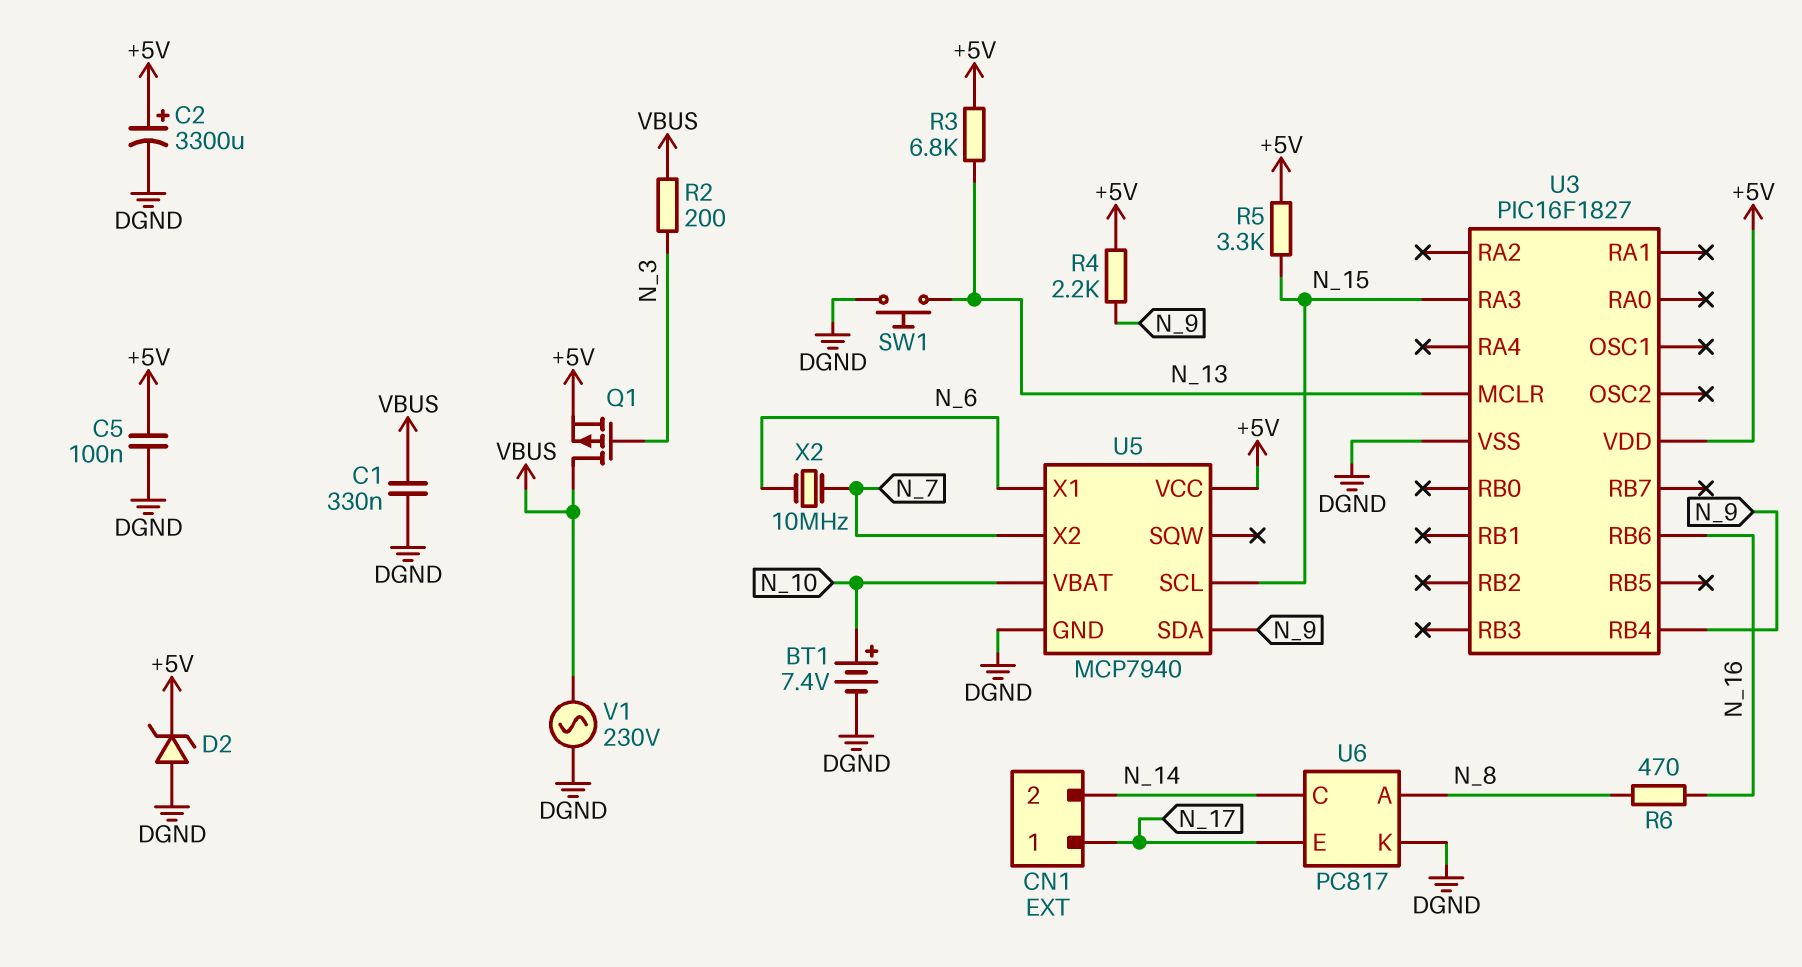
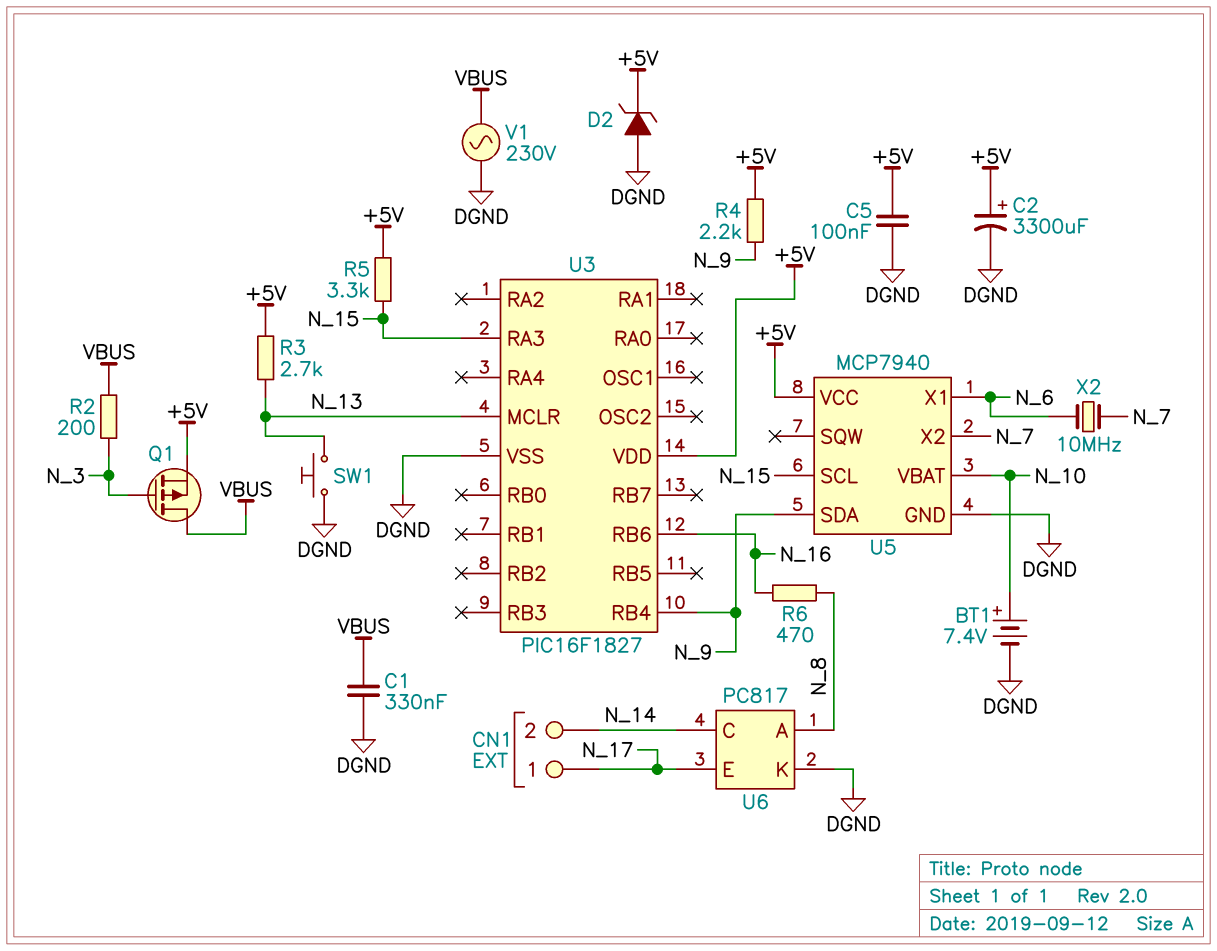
R3: 6.8k (+5V, N_13) -> 2.7k (+5V, N_13)

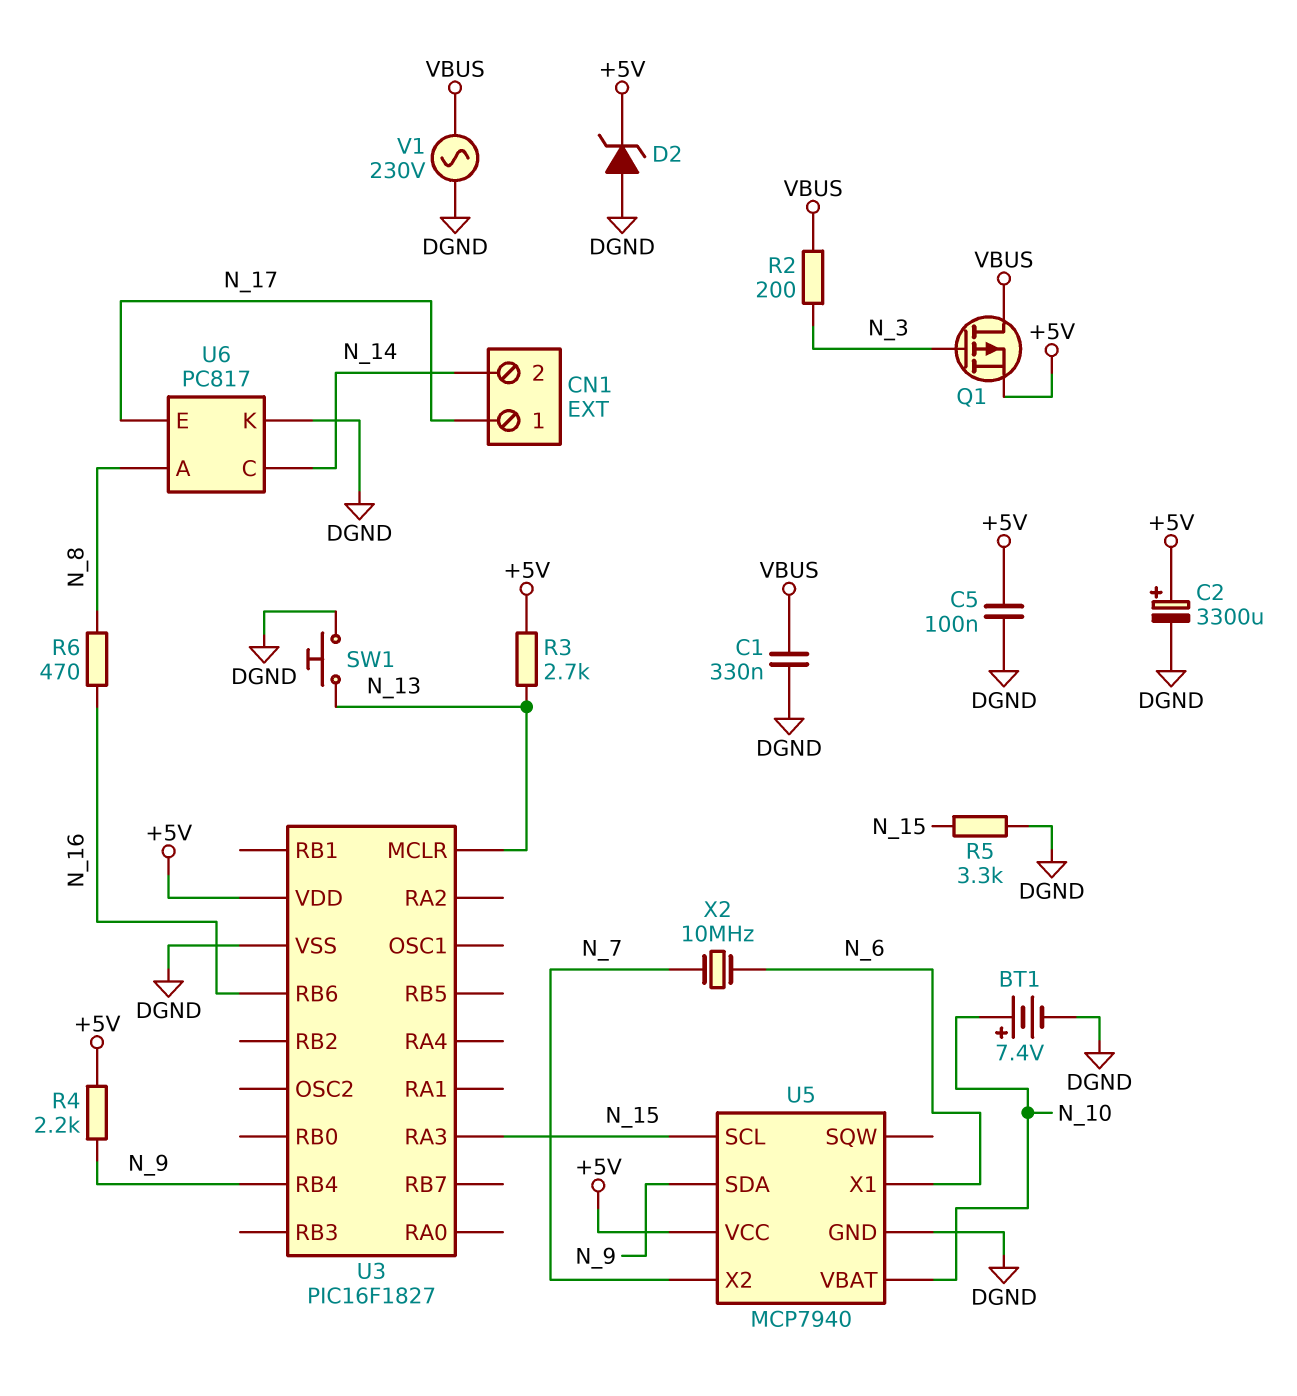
R5: 3.3k (+5V, N_15) -> 3.3k (DGND, N_15)

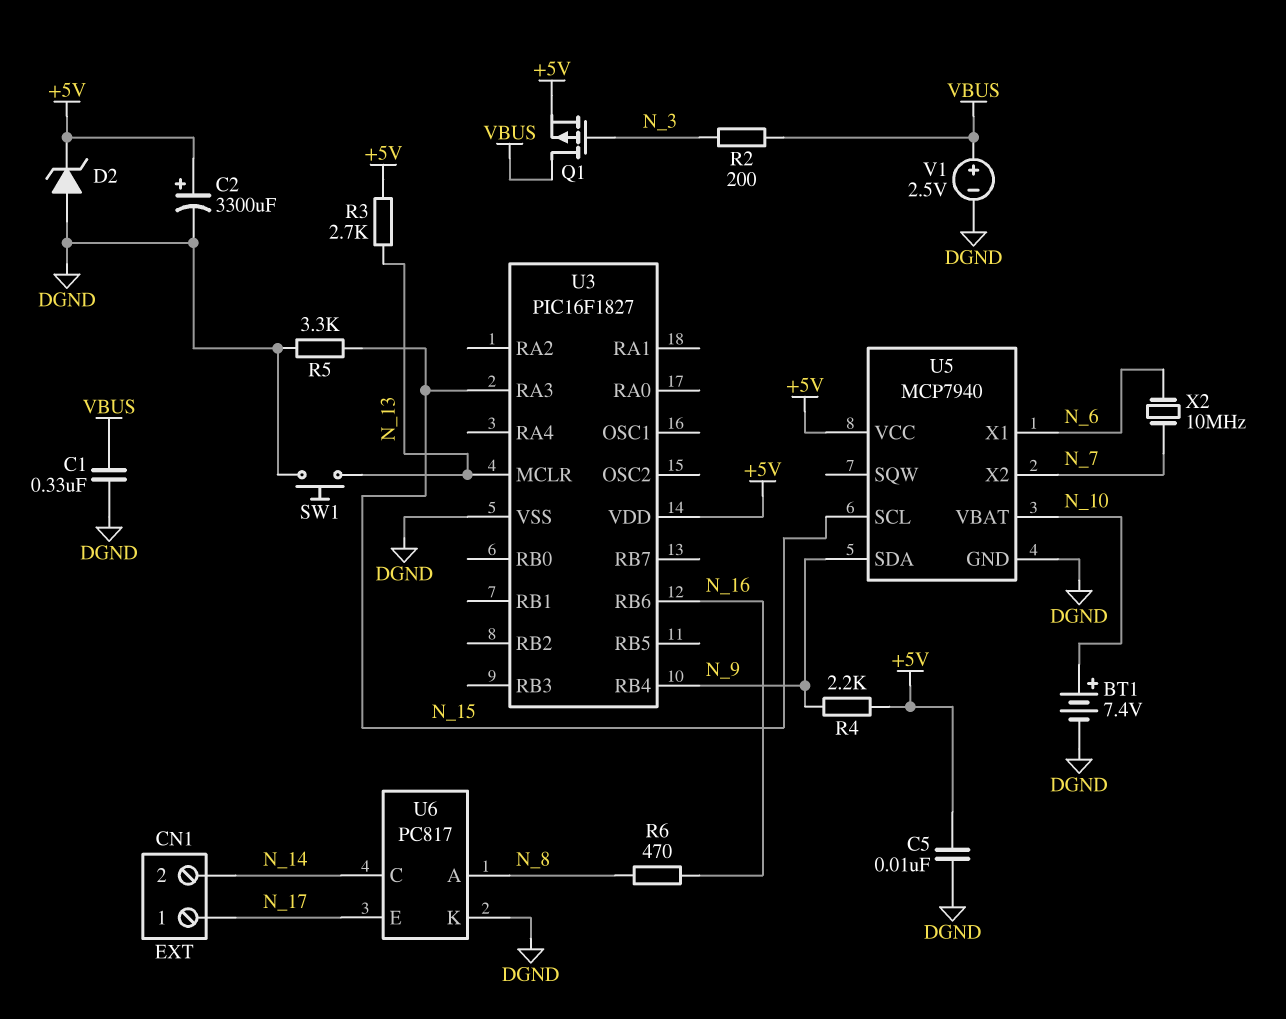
C5: 100nF (+5V, DGND) -> 10nF (+5V, DGND)
V1: AC 230V (DGND, VBUS) -> 2.5V (plus VBUS, minus DGND)

